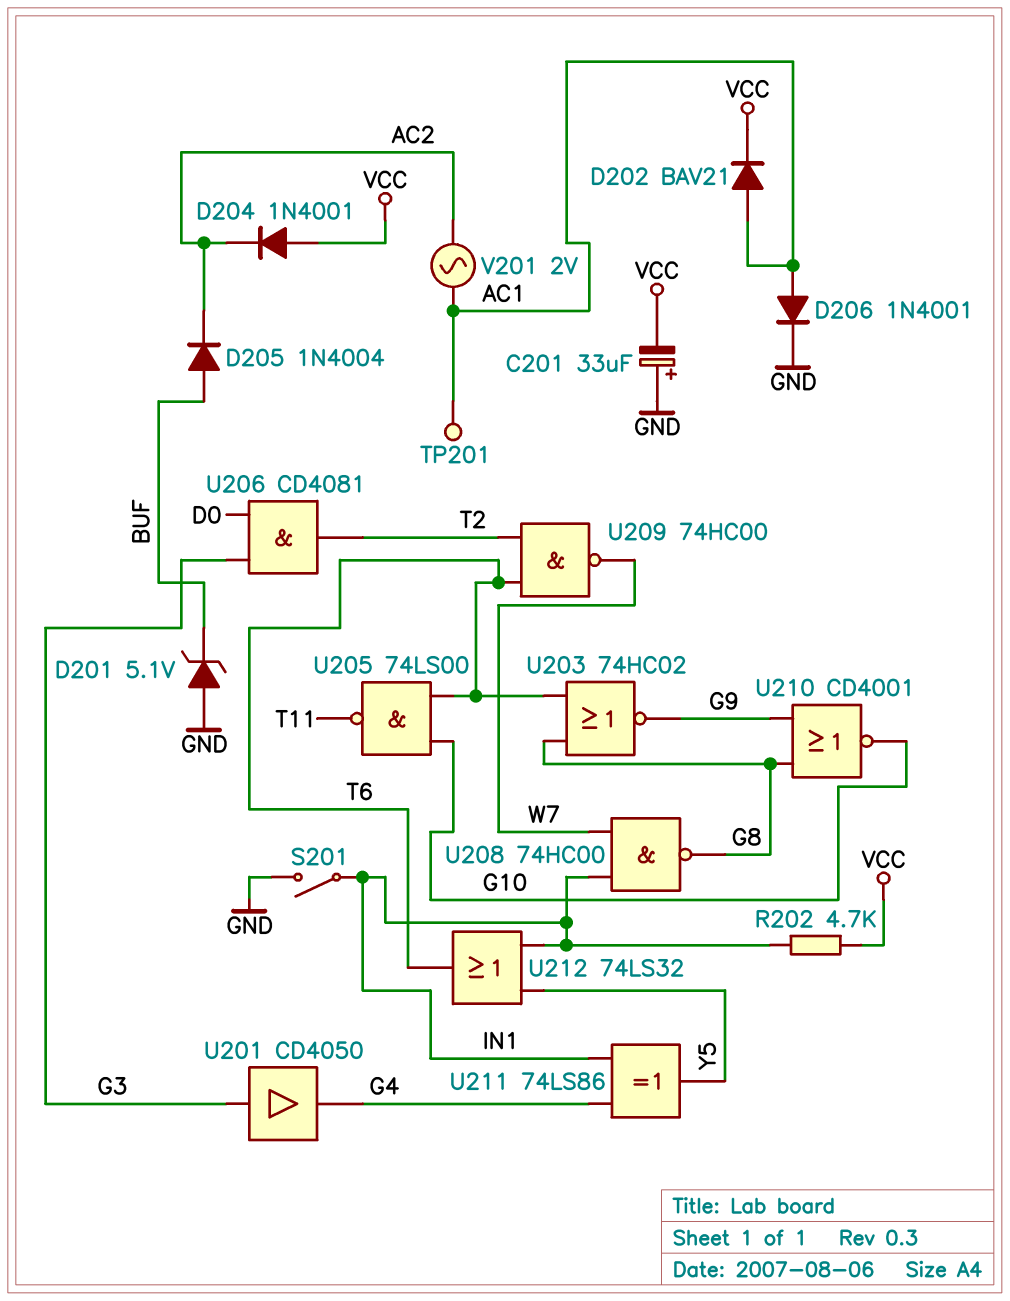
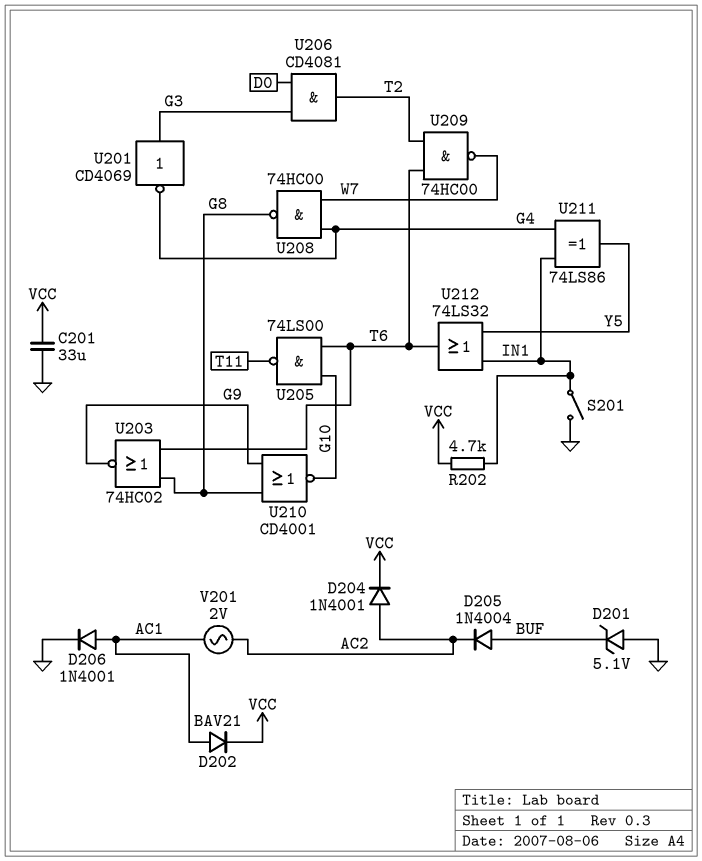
C201: 33uF (plus GND, minus VCC) -> 33uF (GND, VCC)
D204: diode 1N4001 (A VCC, K AC2) -> diode 1N4001 (A AC2, K VCC)
TP201: test point (AC1) -> none
U201: buffer CD4050 (in G3, out G4) -> NOT CD4069 (in G3, out G4)
U208: NAND 74HC00 (in IN1, in W7, out G8) -> NAND 74HC00 (in G4, in W7, out G8)

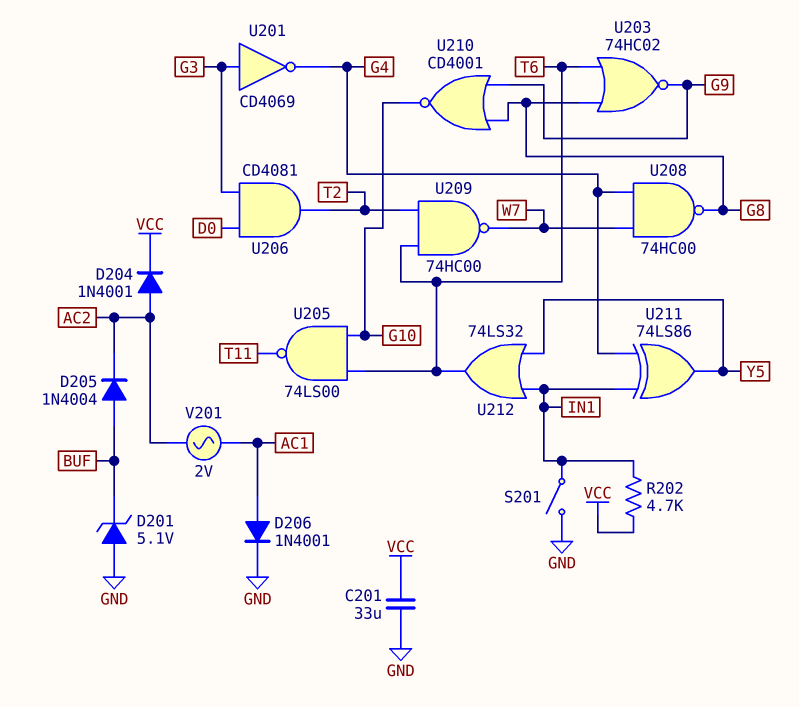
D202: diode BAV21 (A AC1, K VCC) -> none

